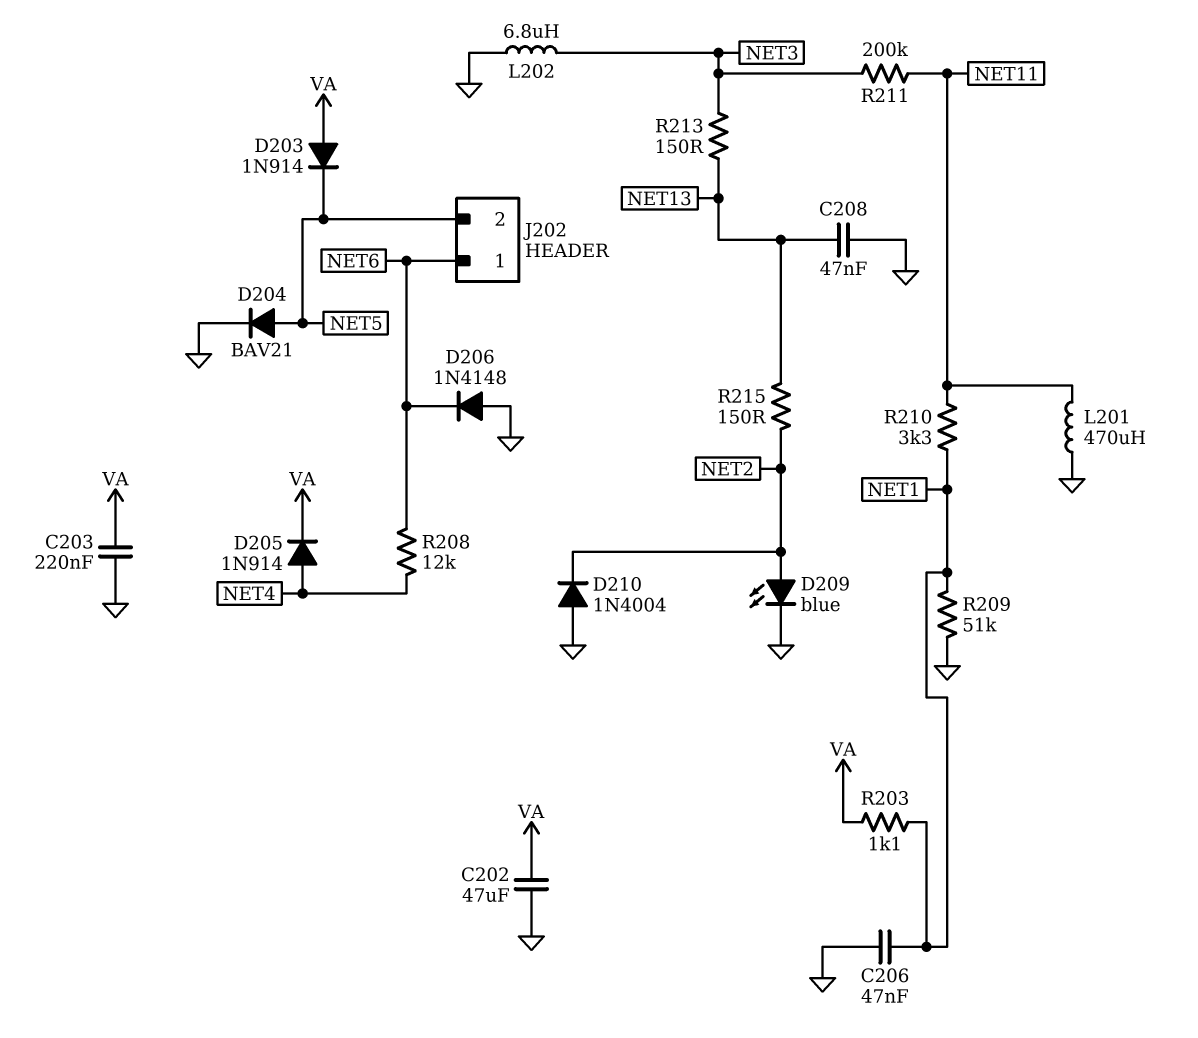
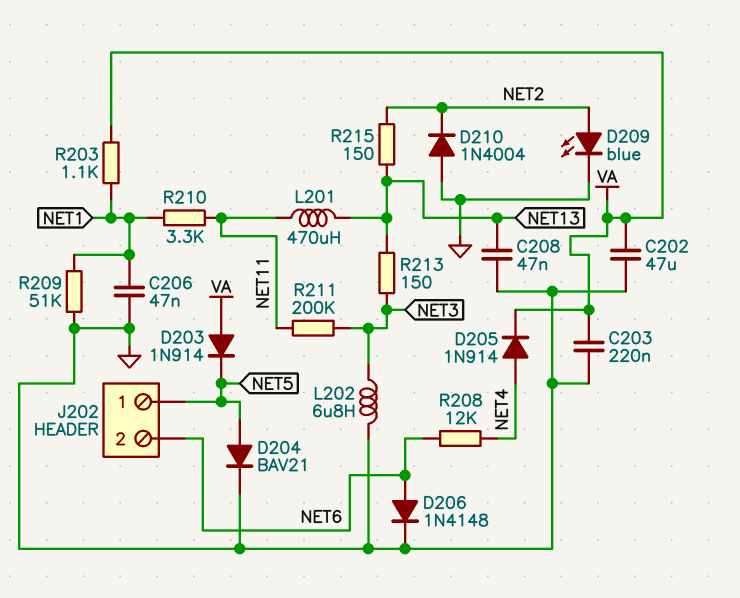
D206: diode 1N4148 (A GND, K NET6) -> diode 1N4148 (A NET6, K GND)
J202 pin 1: NET6 -> NET5
J202 pin 2: NET5 -> NET6
L201: 470uH (GND, NET11) -> 470uH (NET11, NET13)

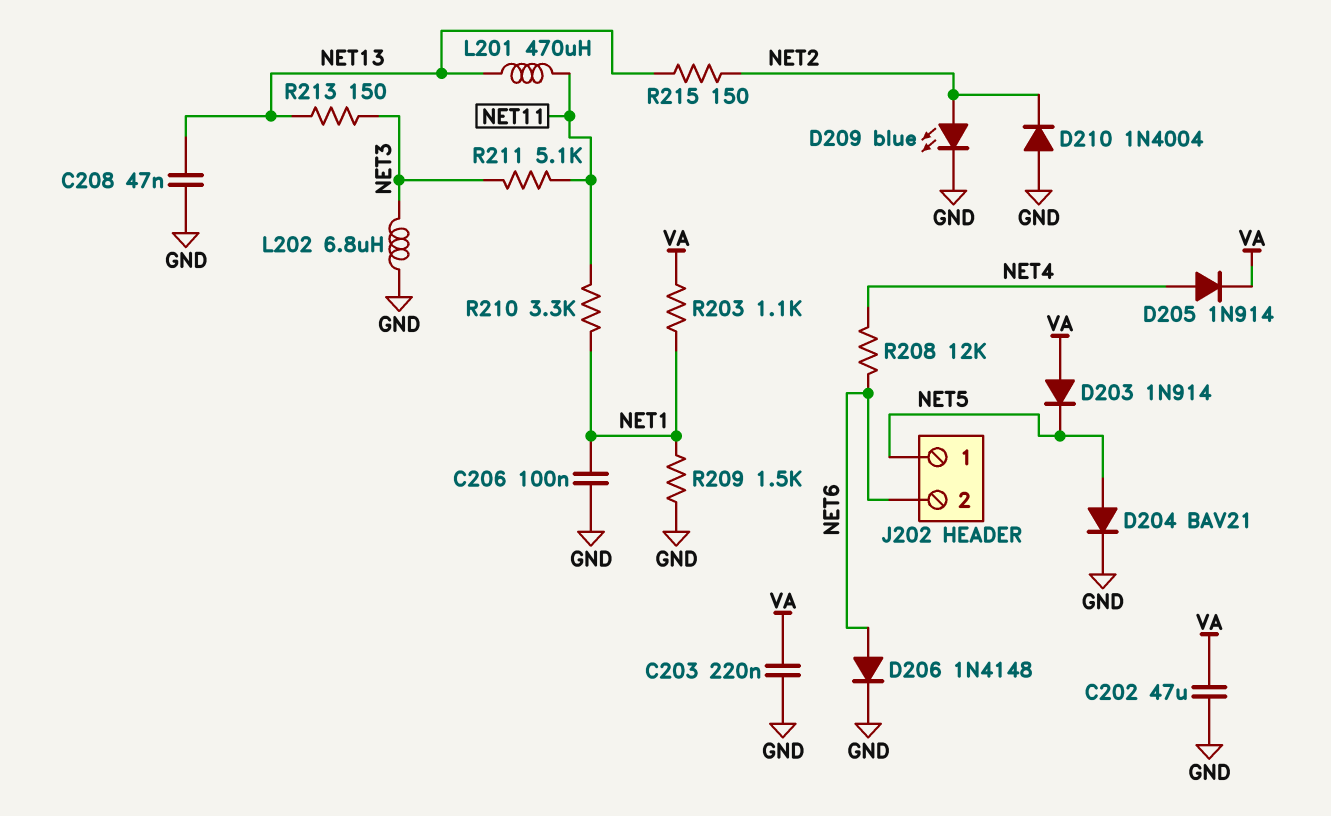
C206: 47nF (GND, NET1) -> 100nF (GND, NET1)
R209: 51k (GND, NET1) -> 1.5k (GND, NET1)
R211: 200k (NET3, NET11) -> 5.1k (NET3, NET11)

